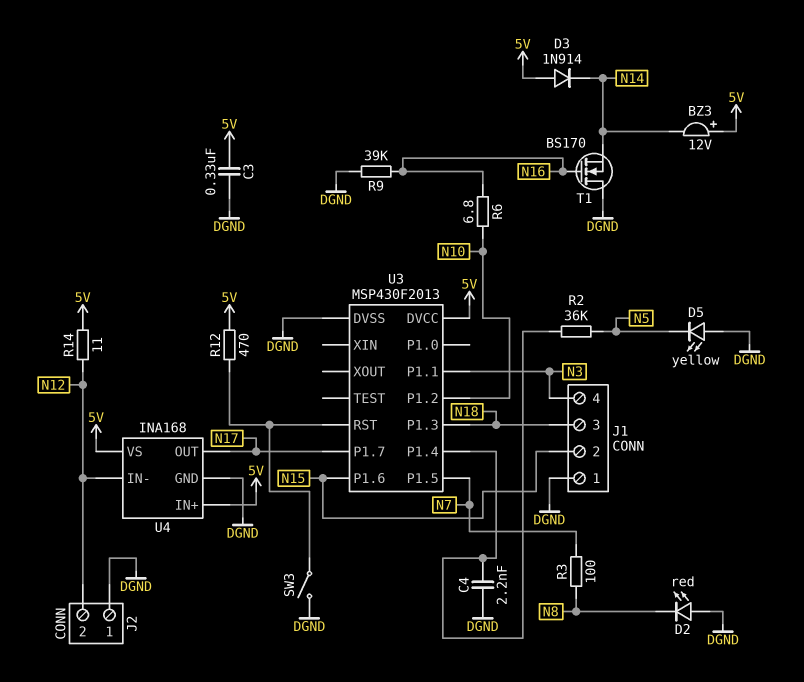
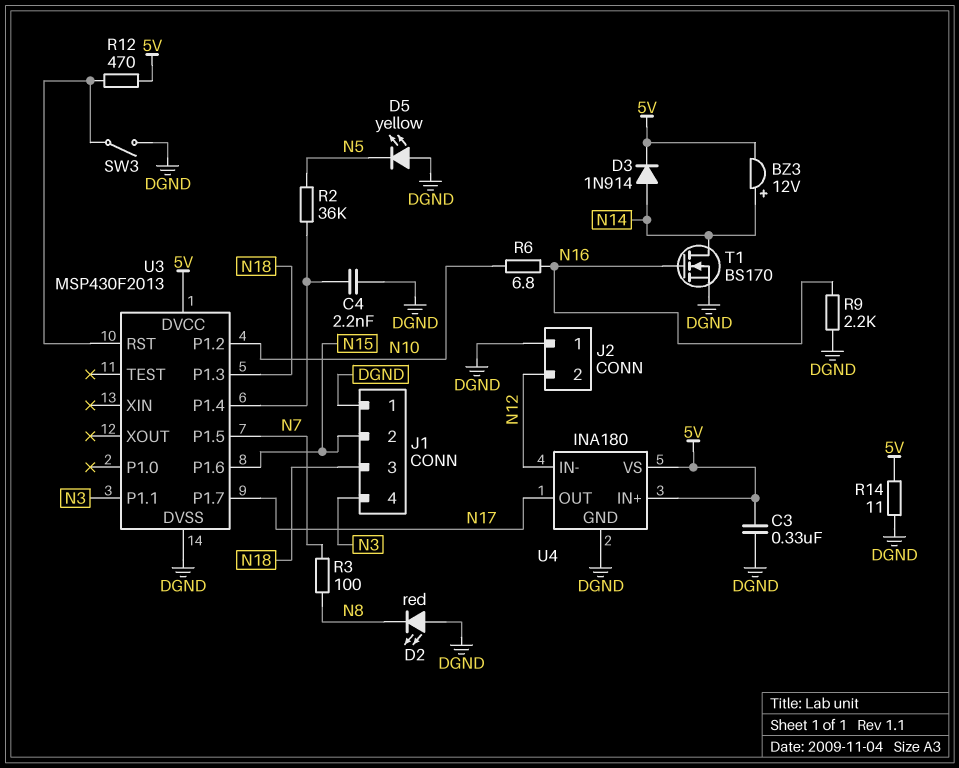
BZ3: buzzer 12V (plus 5V, minus N14) -> buzzer 12V (plus N14, minus 5V)
D3: diode 1N914 (A 5V, K N14) -> diode 1N914 (A N14, K 5V)
R9: 39k (DGND, N16) -> 2.2k (DGND, N16)
R14: 11 (5V, N12) -> 11 (5V, DGND)
T1: NMOS BS170 (G N16, D DGND, S N14) -> NMOS BS170 (G N16, D N14, S DGND)
U4: INA168 -> INA180

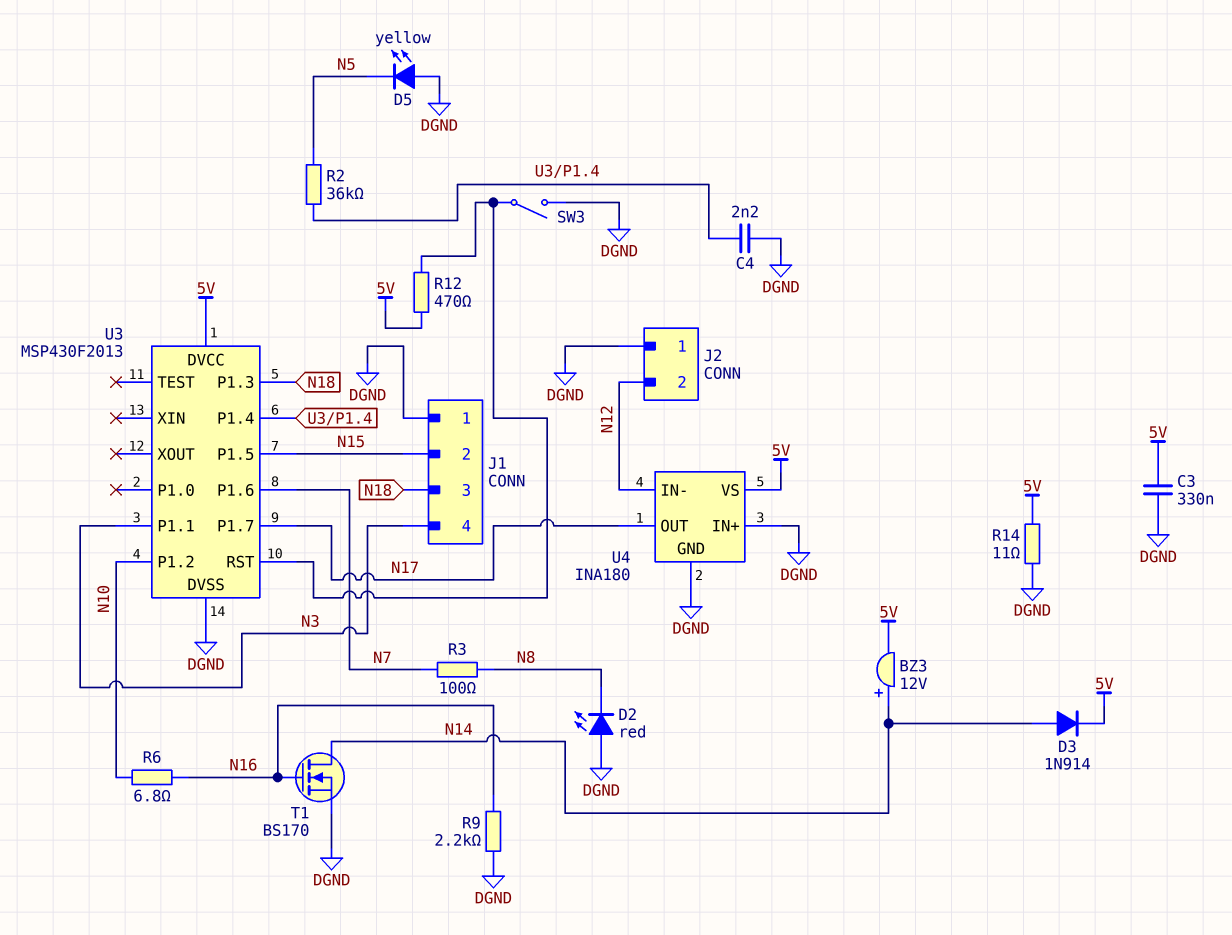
U3 pin P1.5: N7 -> N15
U3 pin P1.6: N15 -> N7
U4 pin IN+: 5V -> DGND

